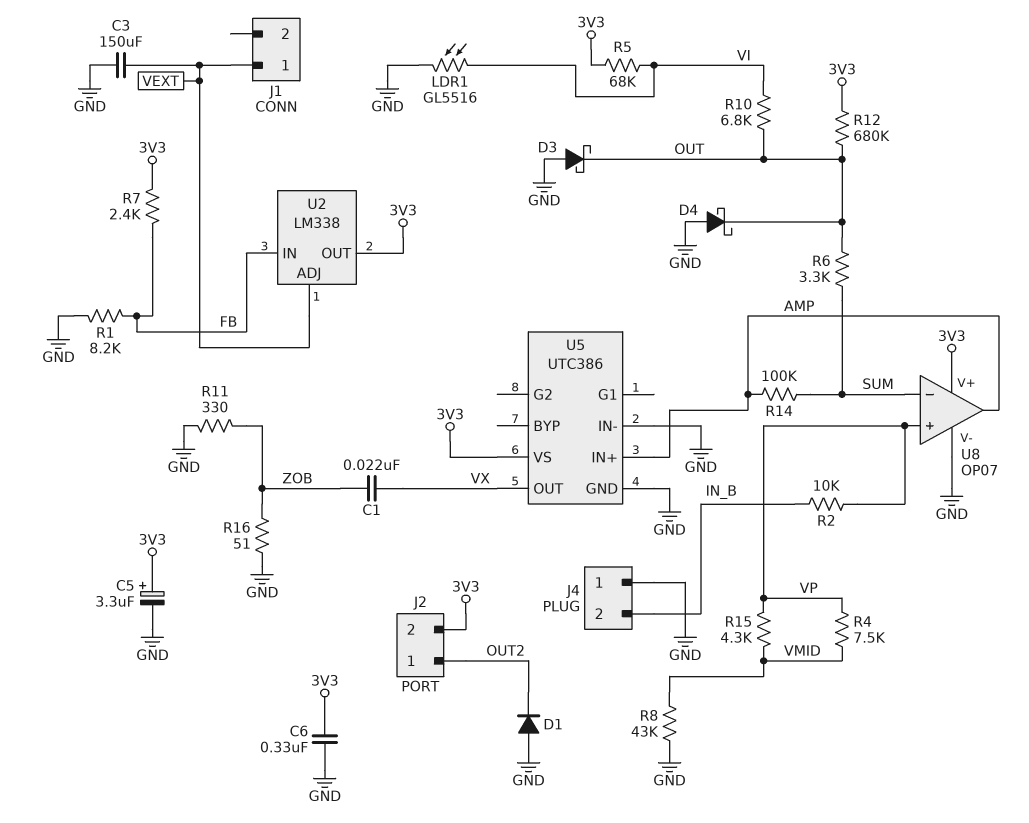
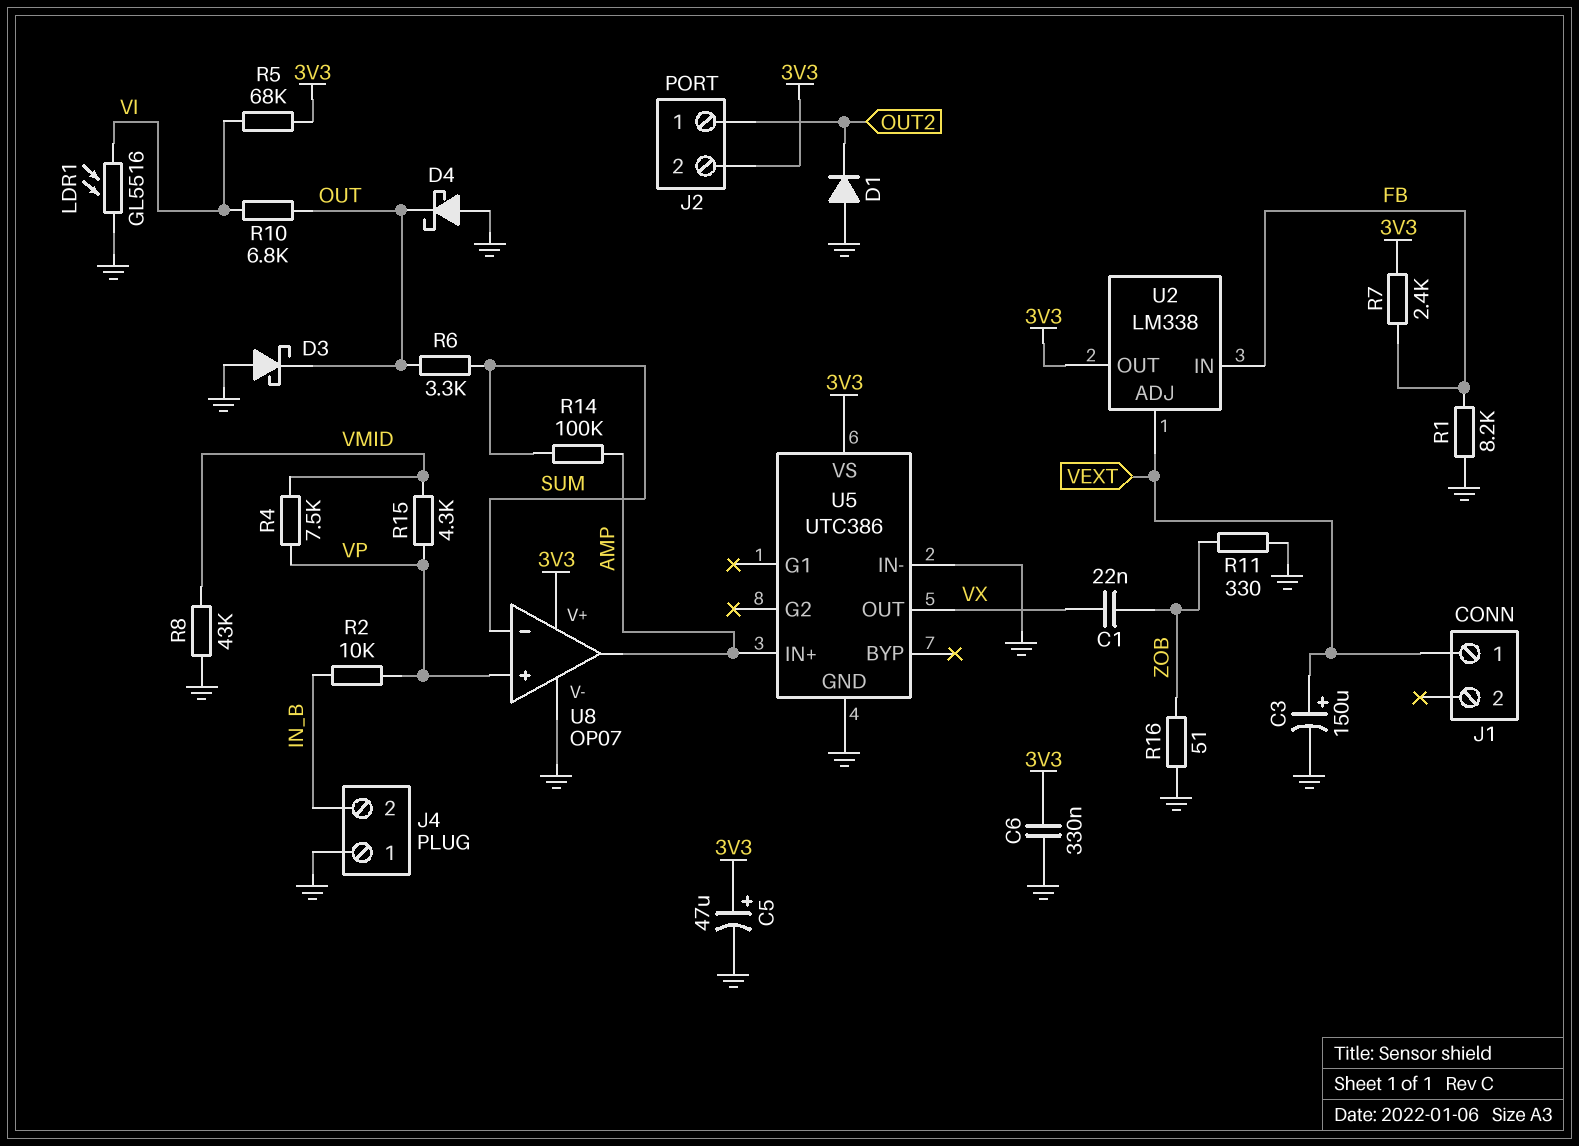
C3: 150uF (GND, VEXT) -> 150uF (plus VEXT, minus GND)
C5: 3.3uF (plus 3V3, minus GND) -> 47uF (plus 3V3, minus GND)
R12: 680k (3V3, OUT) -> none

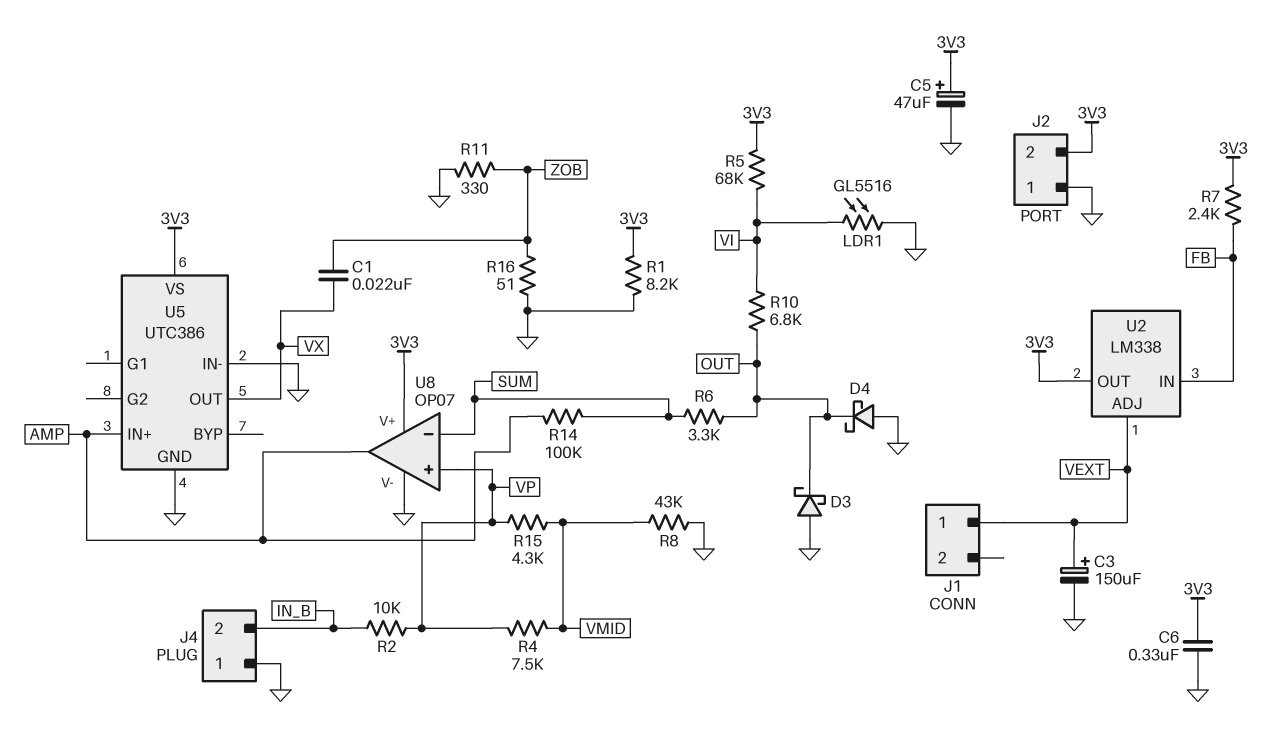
D1: diode (A GND, K OUT2) -> none
J2 pin 1: OUT2 -> GND
R1: 8.2k (FB, GND) -> 8.2k (3V3, GND)

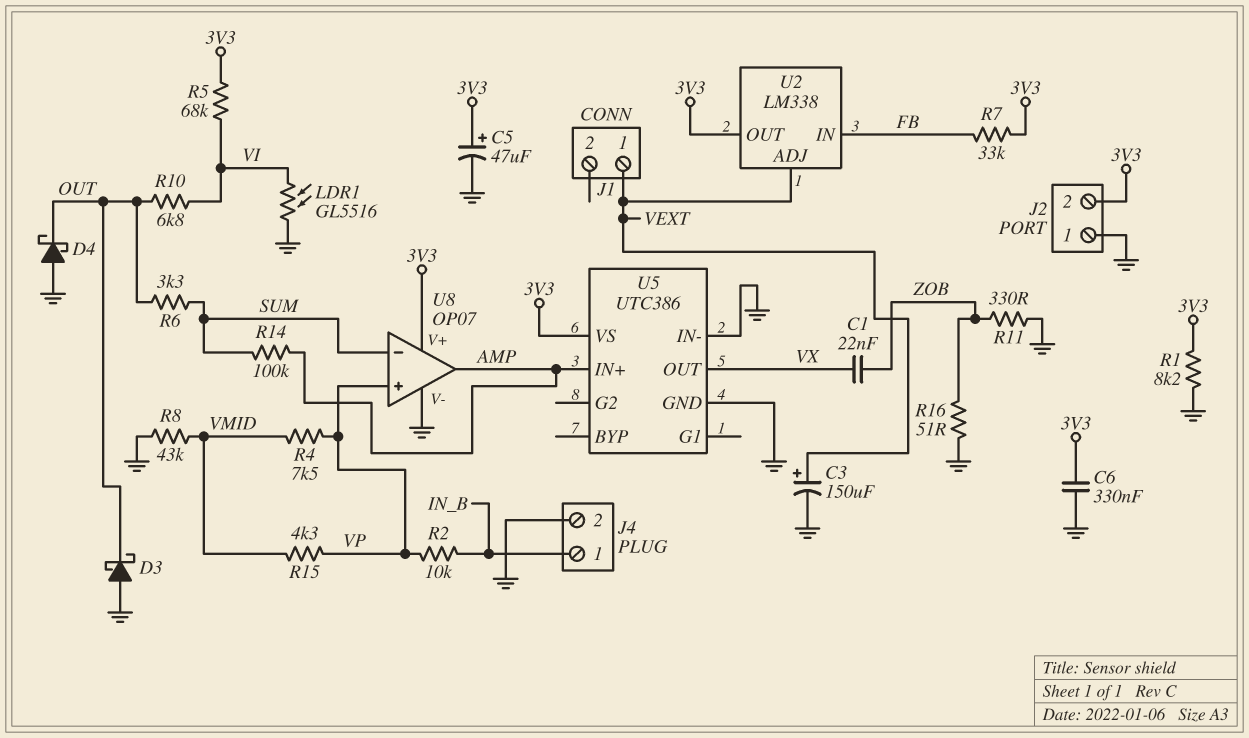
J4 pin 1: GND -> IN_B
J4 pin 2: IN_B -> GND
R7: 2.4k (3V3, FB) -> 33k (3V3, FB)

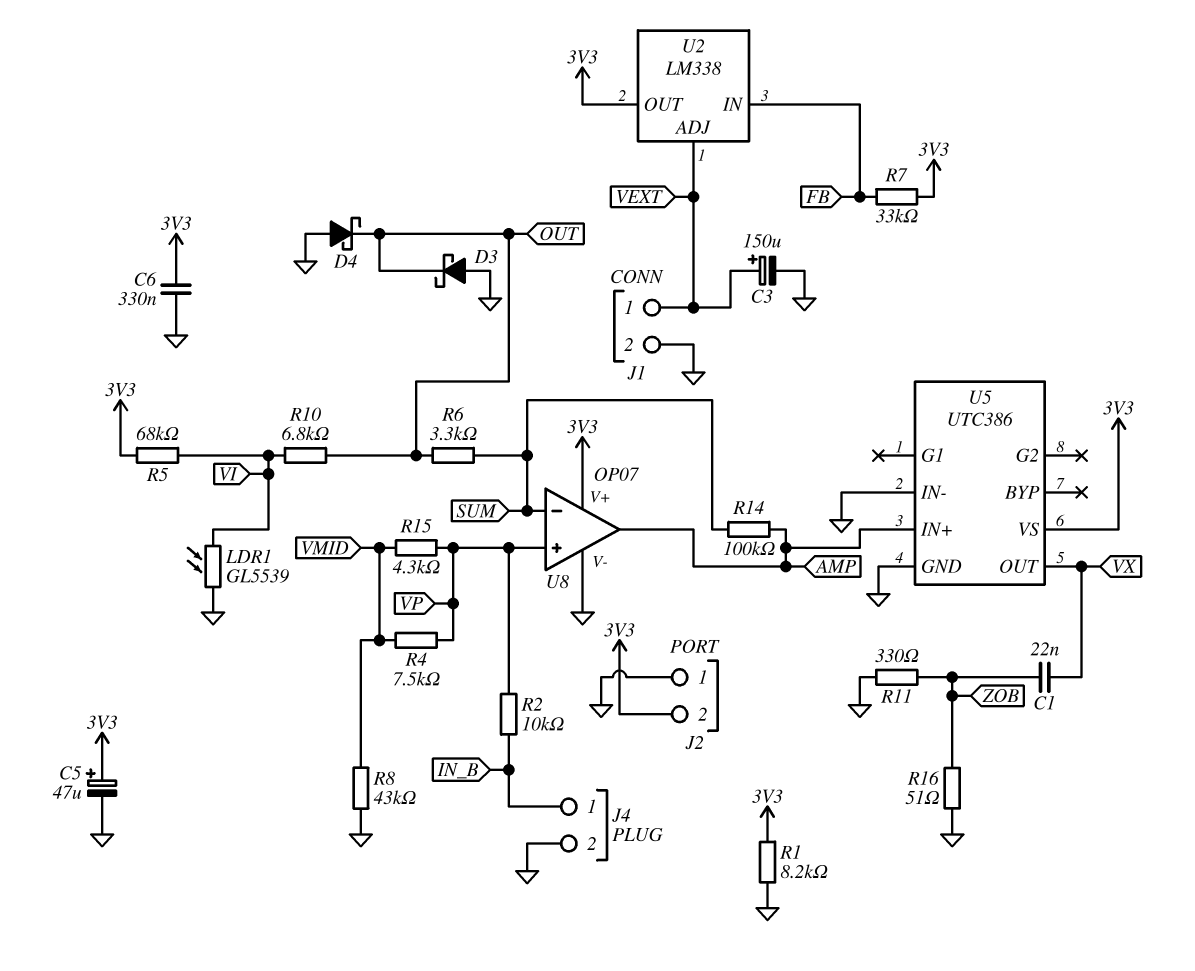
J1 pin 2: none -> GND
LDR1: GL5516 (GND, VI) -> GL5539 (GND, VI)

